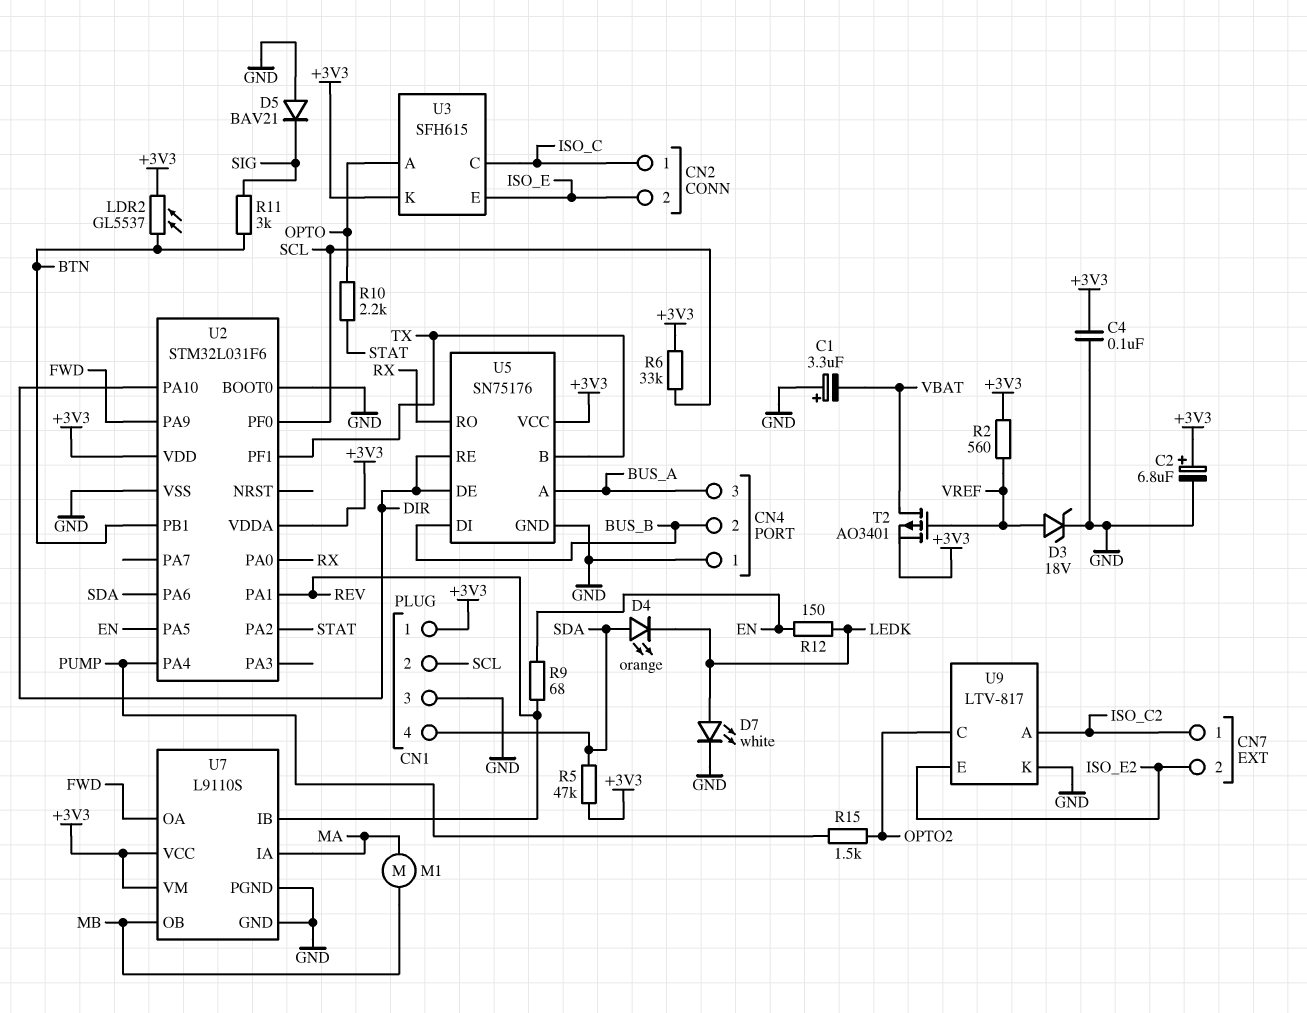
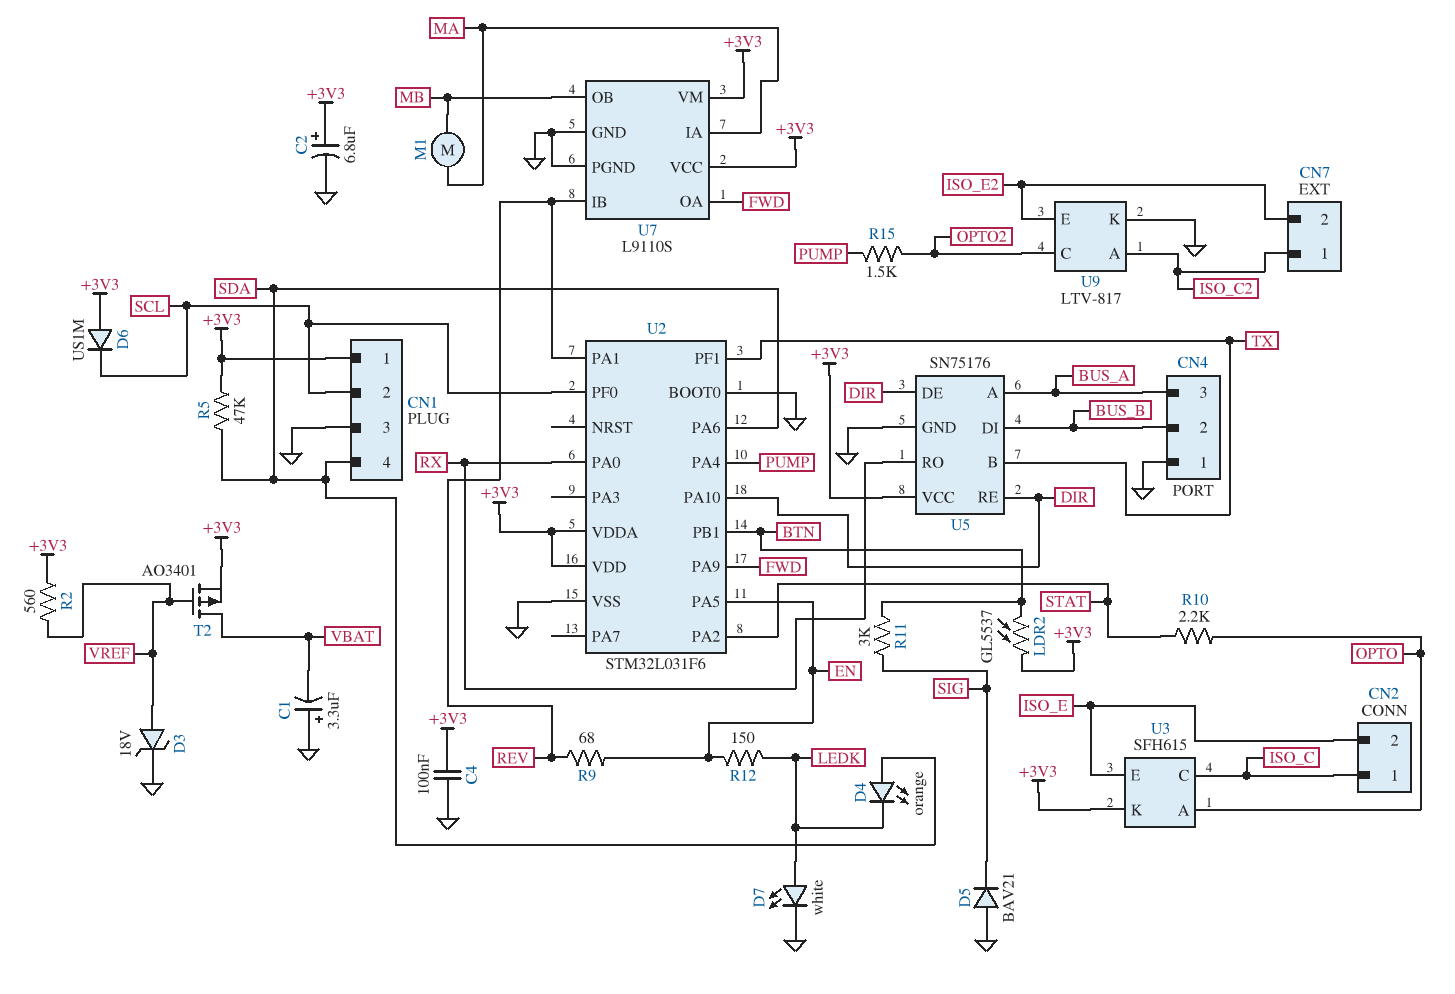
D6: none -> diode US1M (A +3V3, K SCL)
R6: 33k (+3V3, SCL) -> none

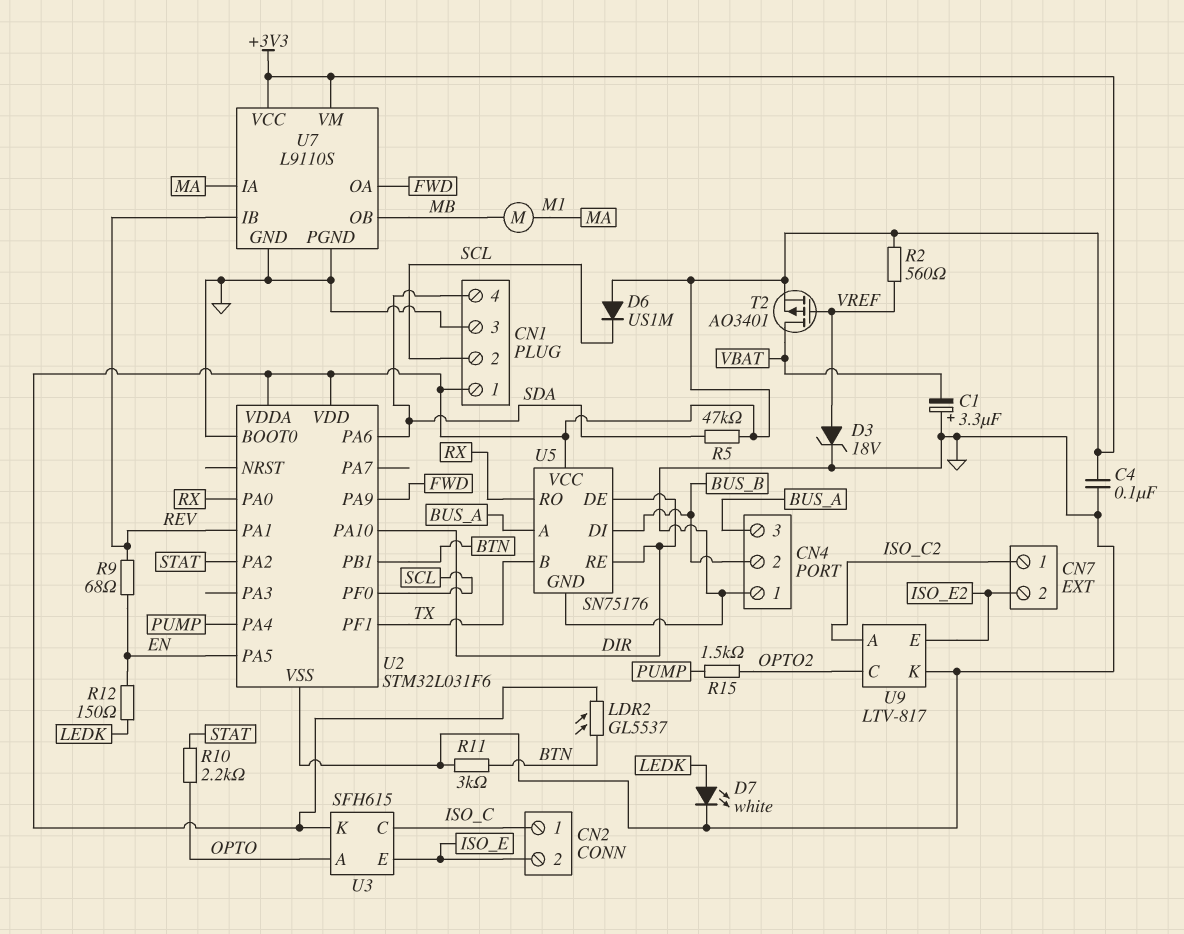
C2: 6.8uF (plus +3V3, minus GND) -> none
D4: LED orange (A SDA, K LEDK) -> none
D5: diode BAV21 (A GND, K SIG) -> none
R11: 3k (BTN, SIG) -> 3k (BTN, GND)

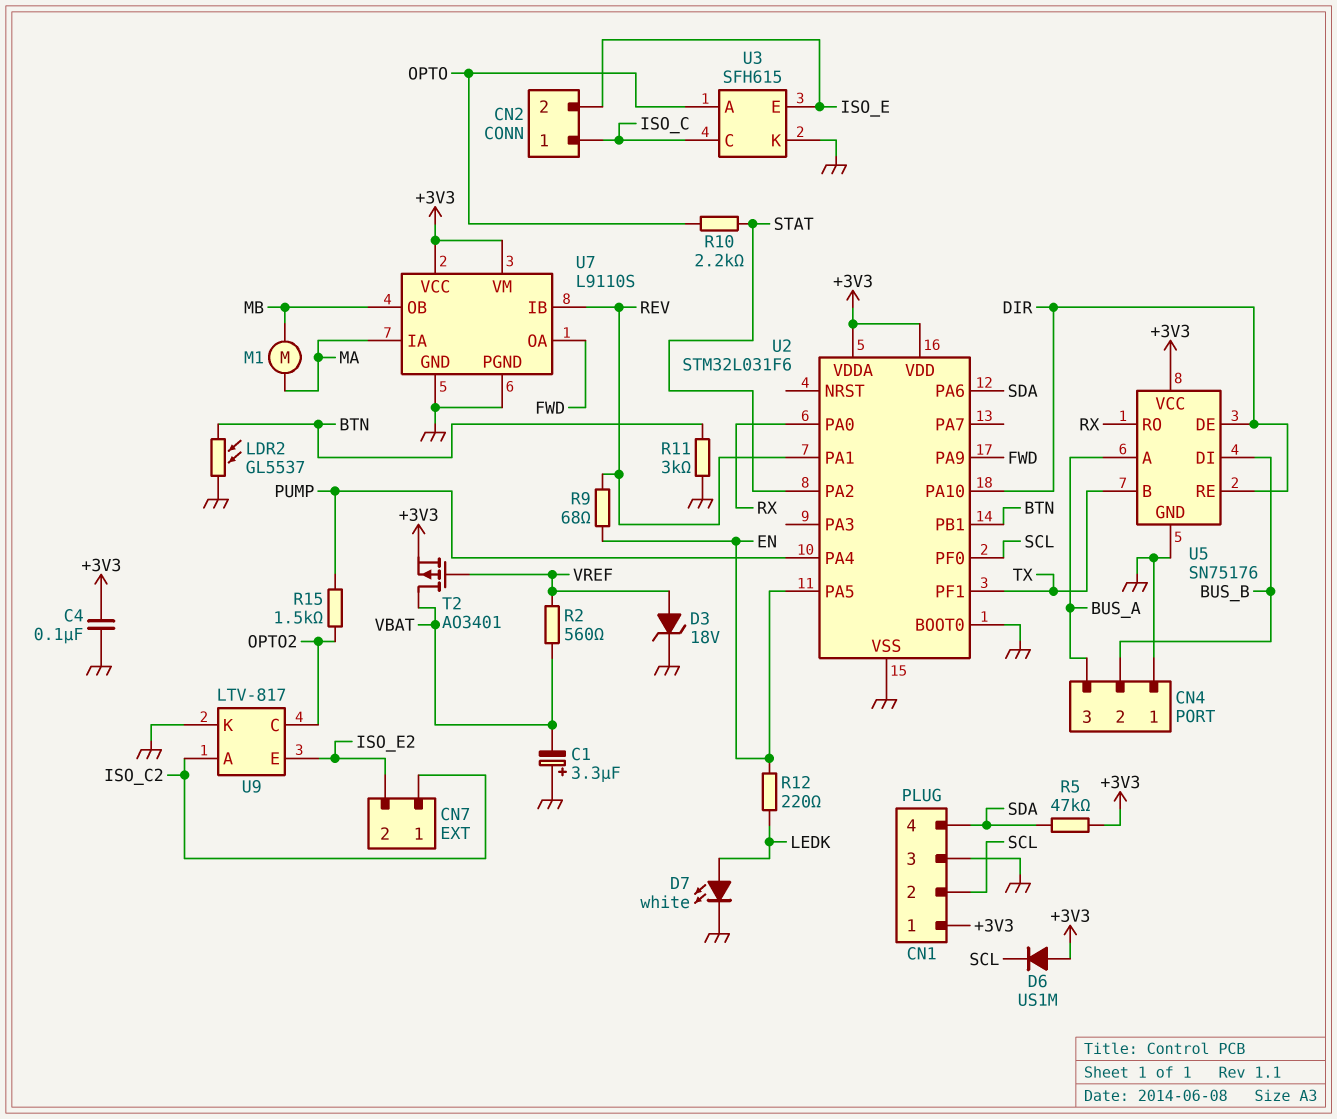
LDR2: GL5537 (+3V3, BTN) -> GL5537 (BTN, GND)
R2: 560 (+3V3, VREF) -> 560 (VBAT, VREF)
R12: 150 (EN, LEDK) -> 220 (EN, LEDK)
U3 pin K: +3V3 -> GND

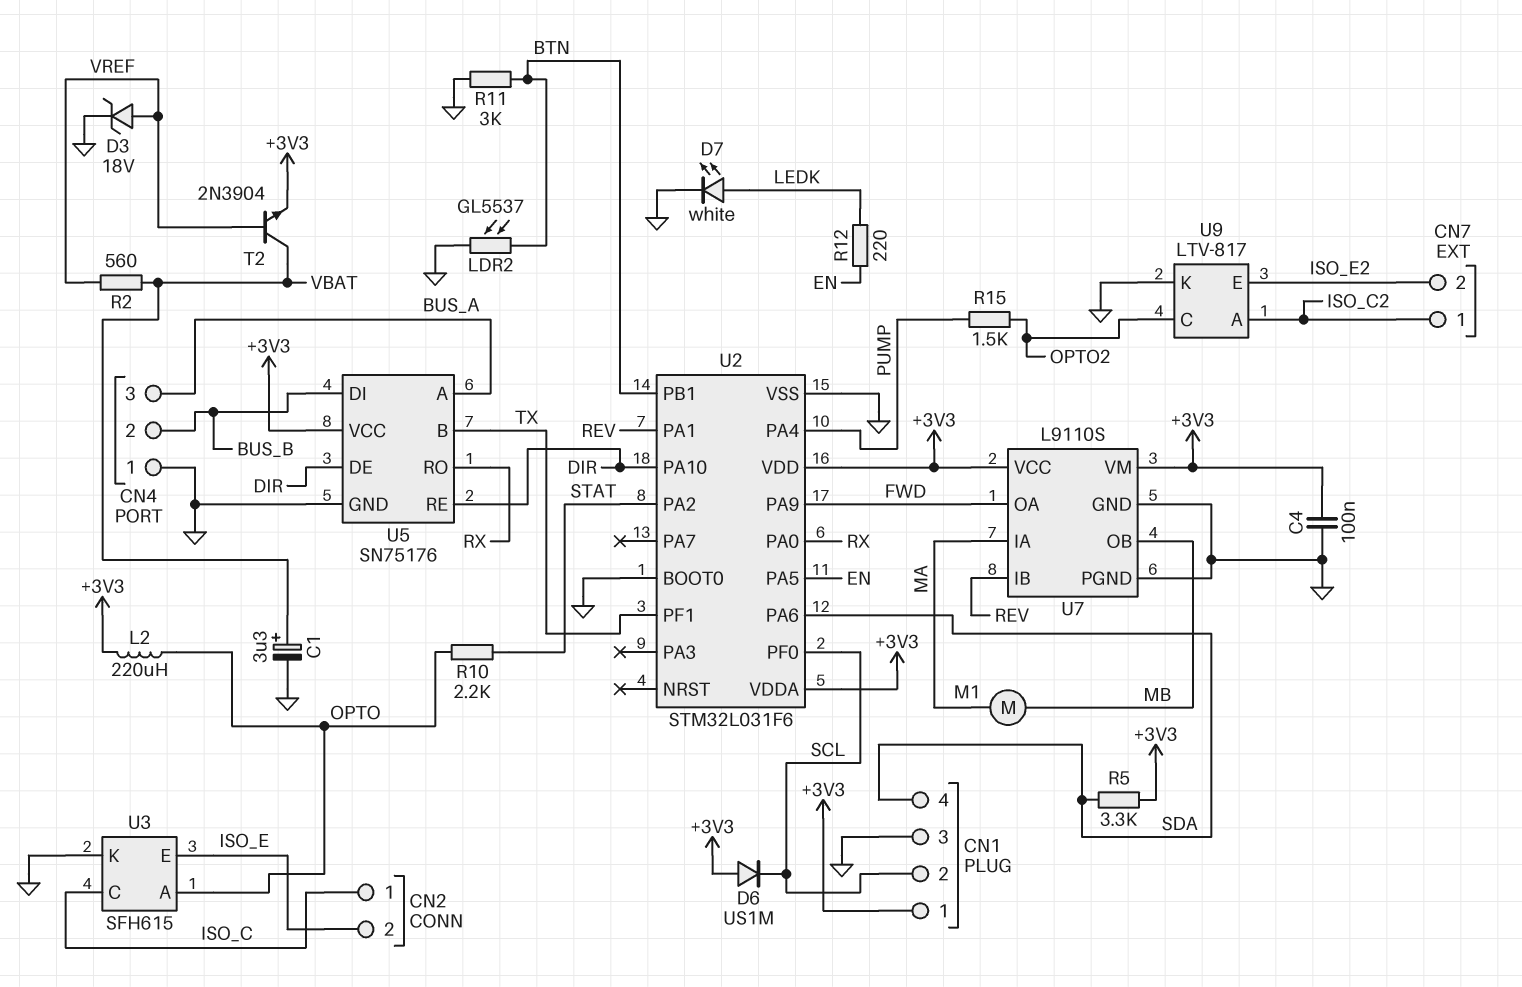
C1: 3.3uF (plus GND, minus VBAT) -> 3.3uF (plus VBAT, minus GND)
L2: none -> 220uH (+3V3, OPTO)
R5: 47k (+3V3, SDA) -> 3.3k (+3V3, SDA)
R9: 68 (EN, REV) -> none
T2: PMOS AO3401 (G VREF, D VBAT, S +3V3) -> NPN 2N3904 (B VREF, C VBAT, E +3V3)

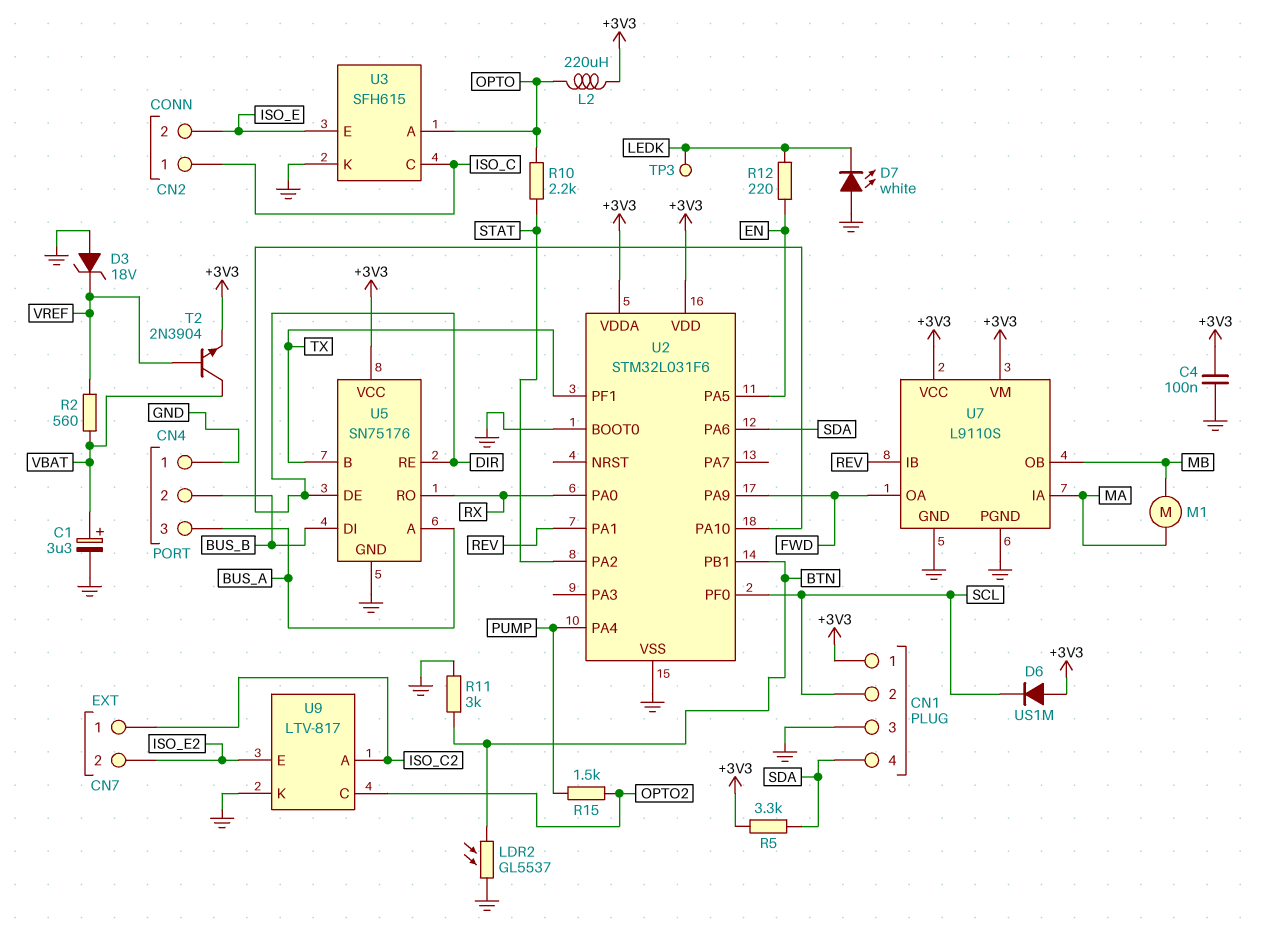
D3: zener 18V (A VREF, K GND) -> zener 18V (A GND, K VREF)
D7: LED white (A LEDK, K GND) -> LED white (A GND, K LEDK)
TP3: none -> test point (LEDK)

